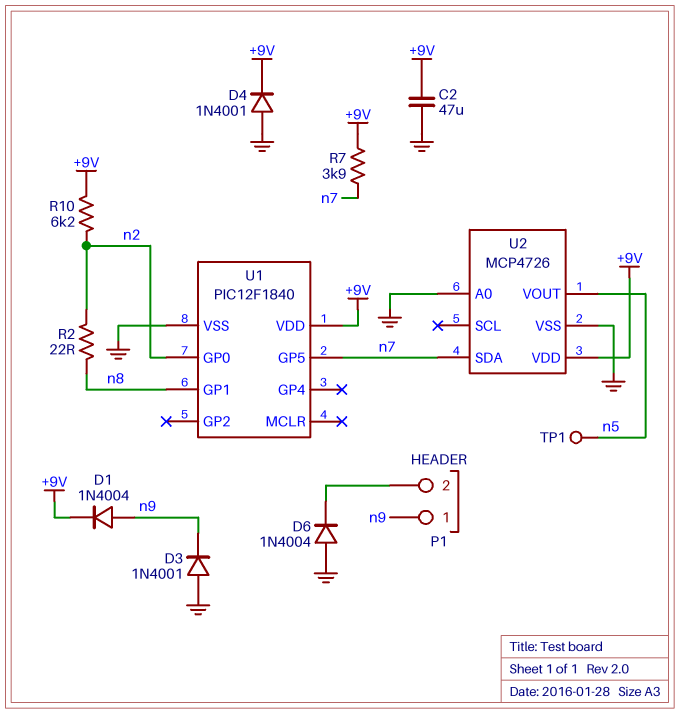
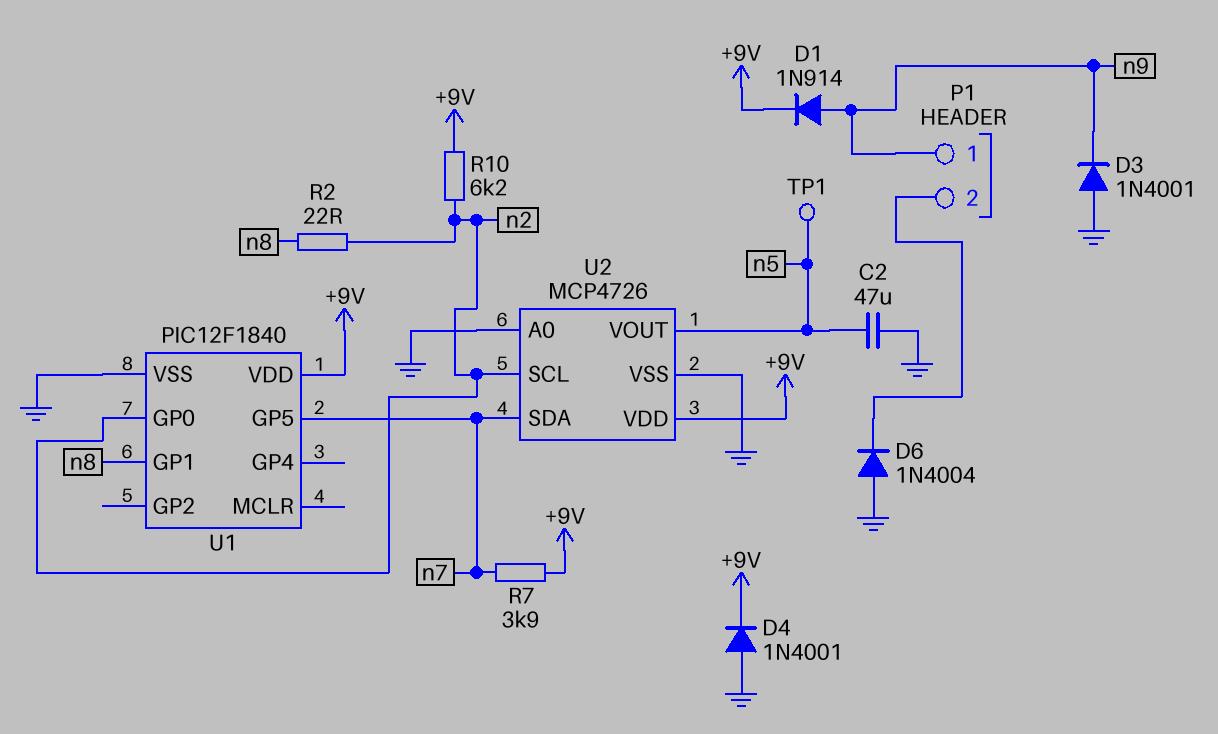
C2: 47uF (+9V, GND) -> 47uF (GND, n5)
D1: diode 1N4004 (A n9, K +9V) -> diode 1N914 (A n9, K +9V)
U2 pin SCL: none -> n2

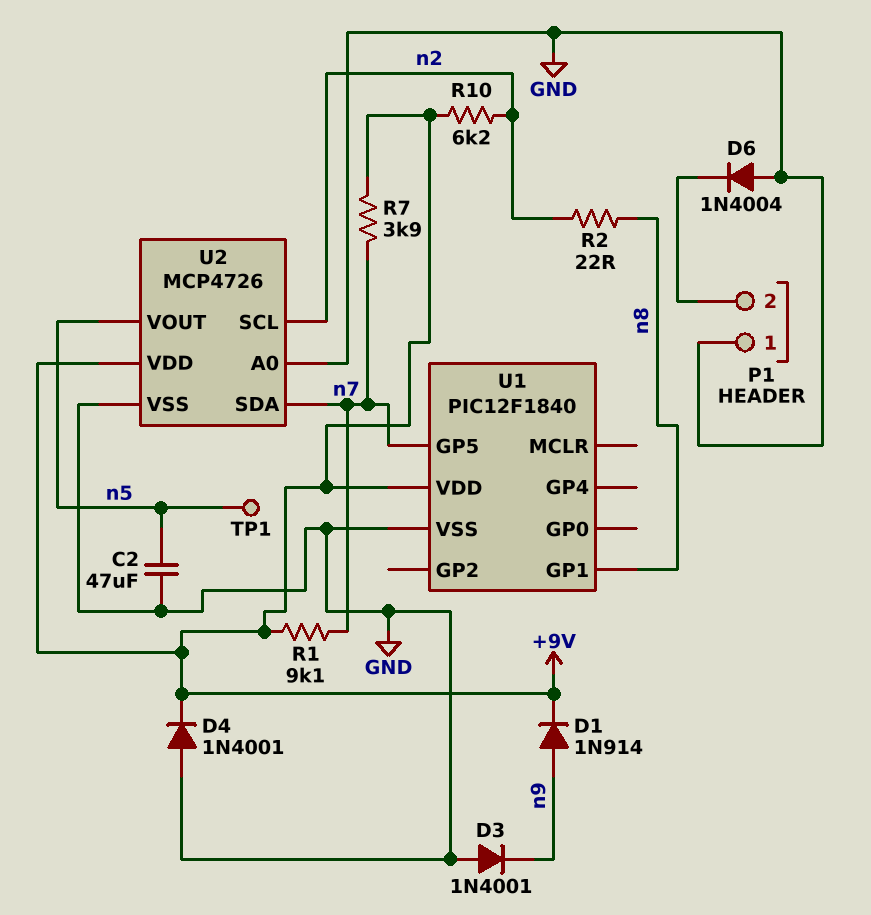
P1 pin 1: n9 -> GND
R1: none -> 9.1k (+9V, n7)
U1 pin GP0: n2 -> none

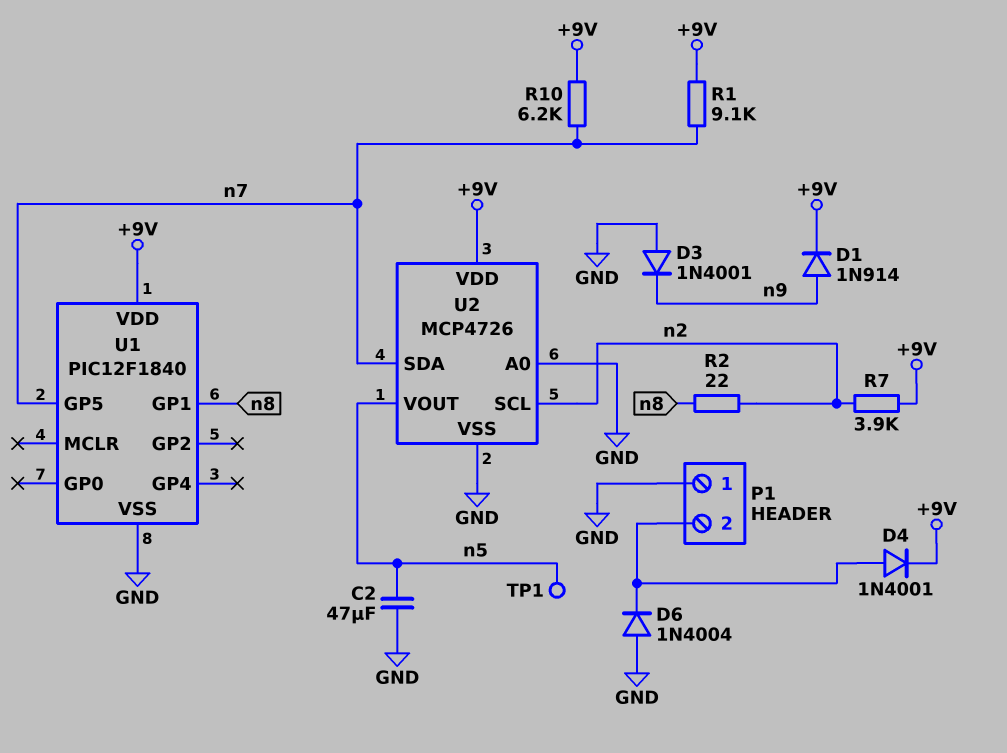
D4: diode 1N4001 (A GND, K +9V) -> diode 1N4001 (A P1/2, K +9V)
R7: 3.9k (+9V, n7) -> 3.9k (+9V, n2)
R10: 6.2k (+9V, n2) -> 6.2k (+9V, n7)

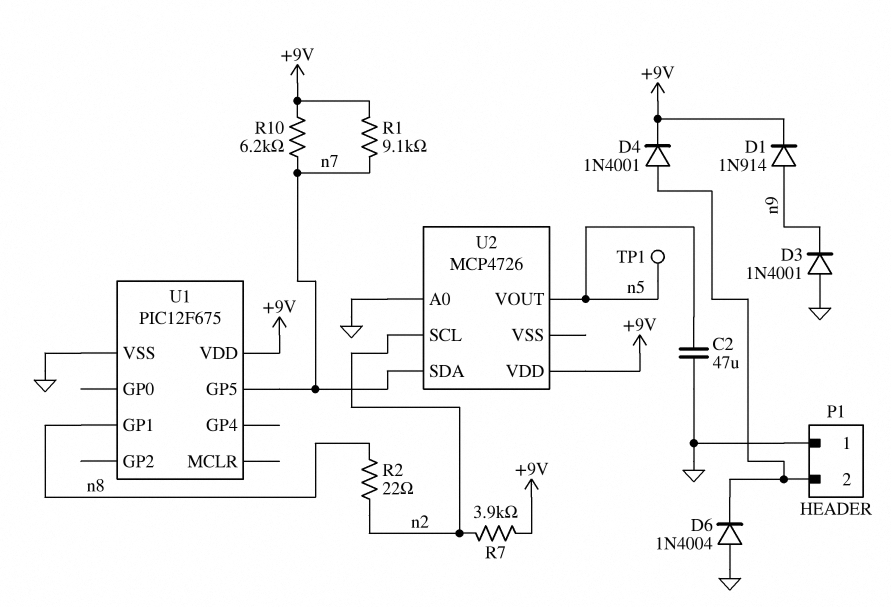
U1: PIC12F1840 -> PIC12F675
U2 pin VSS: GND -> none

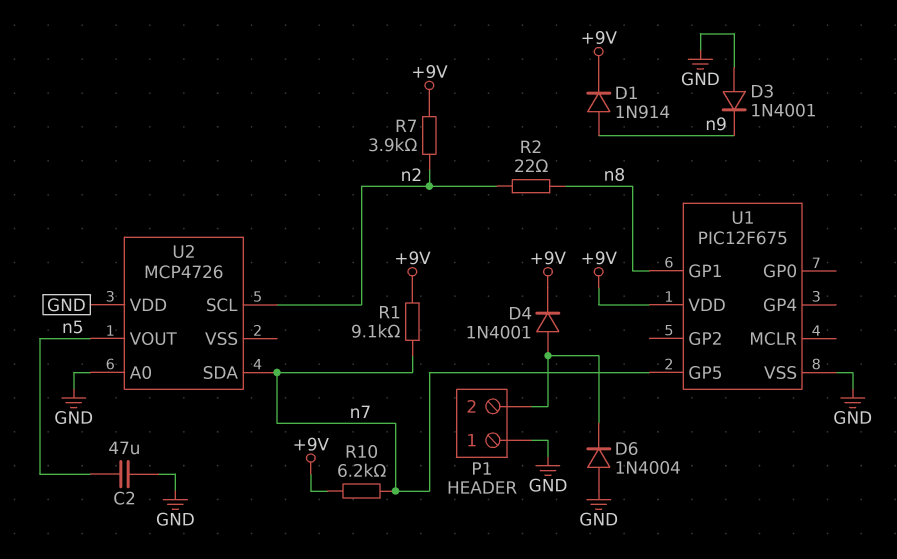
TP1: test point (n5) -> none
U2 pin VDD: +9V -> GND

